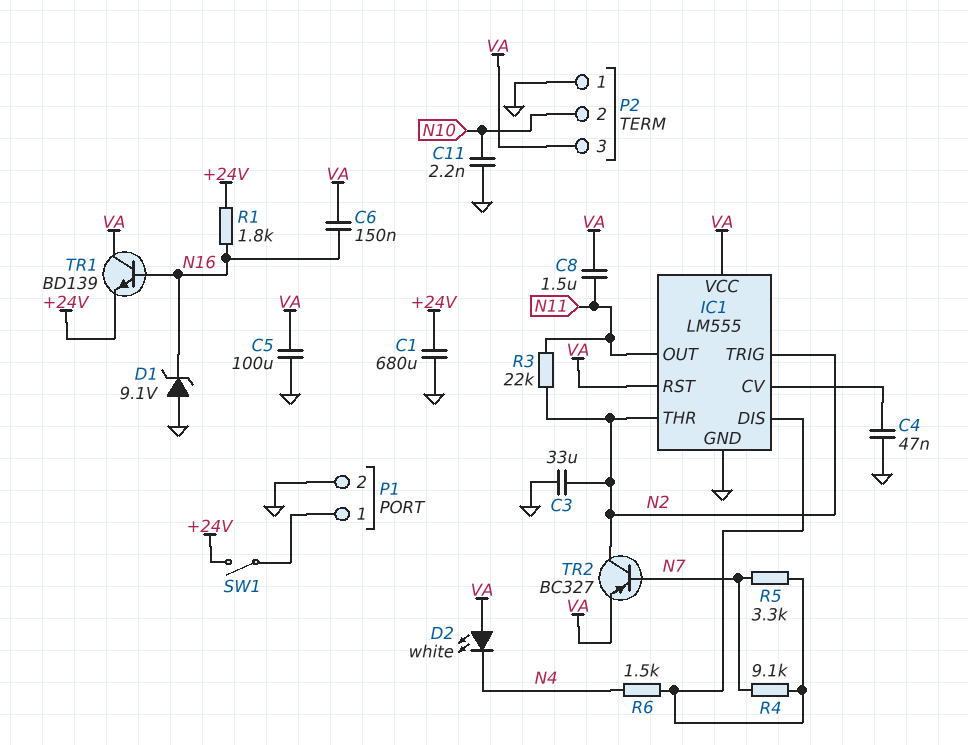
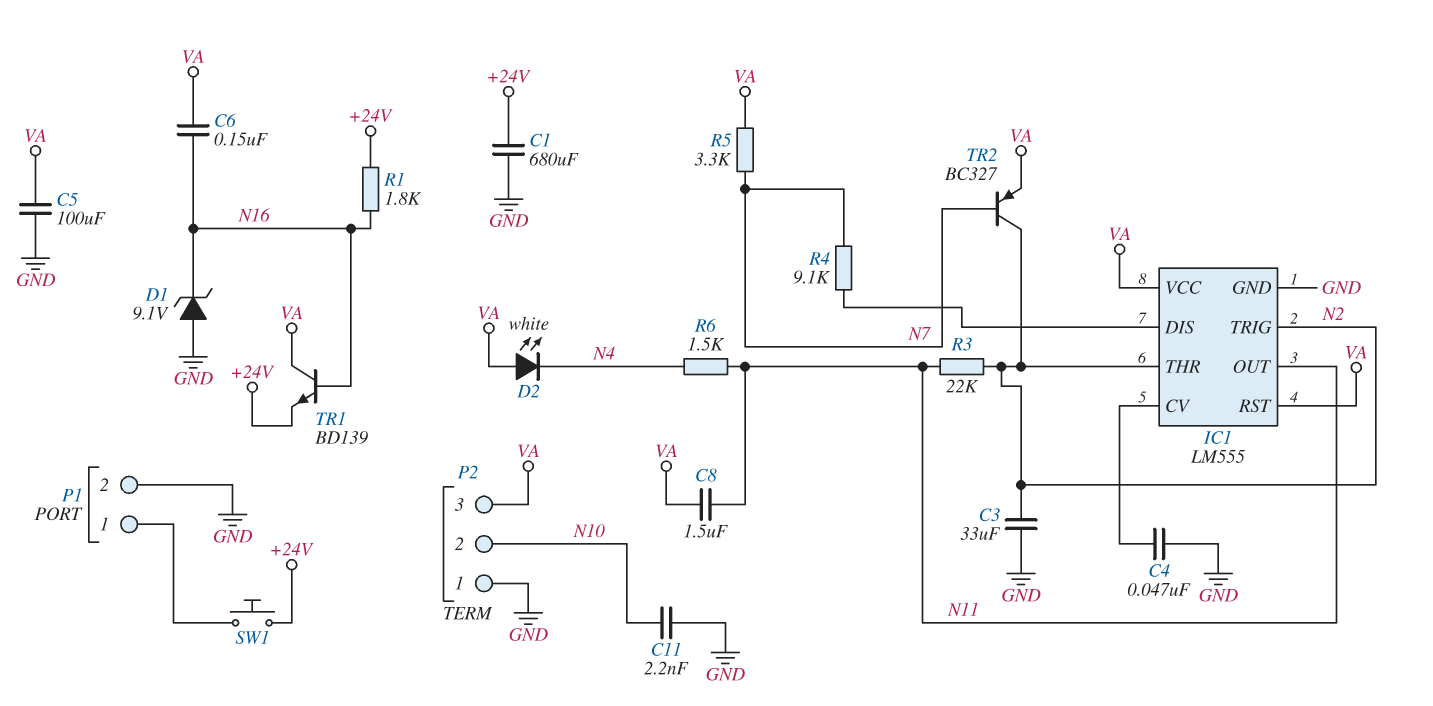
R5: 3.3k (IC1/DIS, N7) -> 3.3k (N7, VA)
R6: 1.5k (IC1/DIS, N4) -> 1.5k (N4, N11)
SW1: switch (+24V, P1/1) -> button (+24V, P1/1)

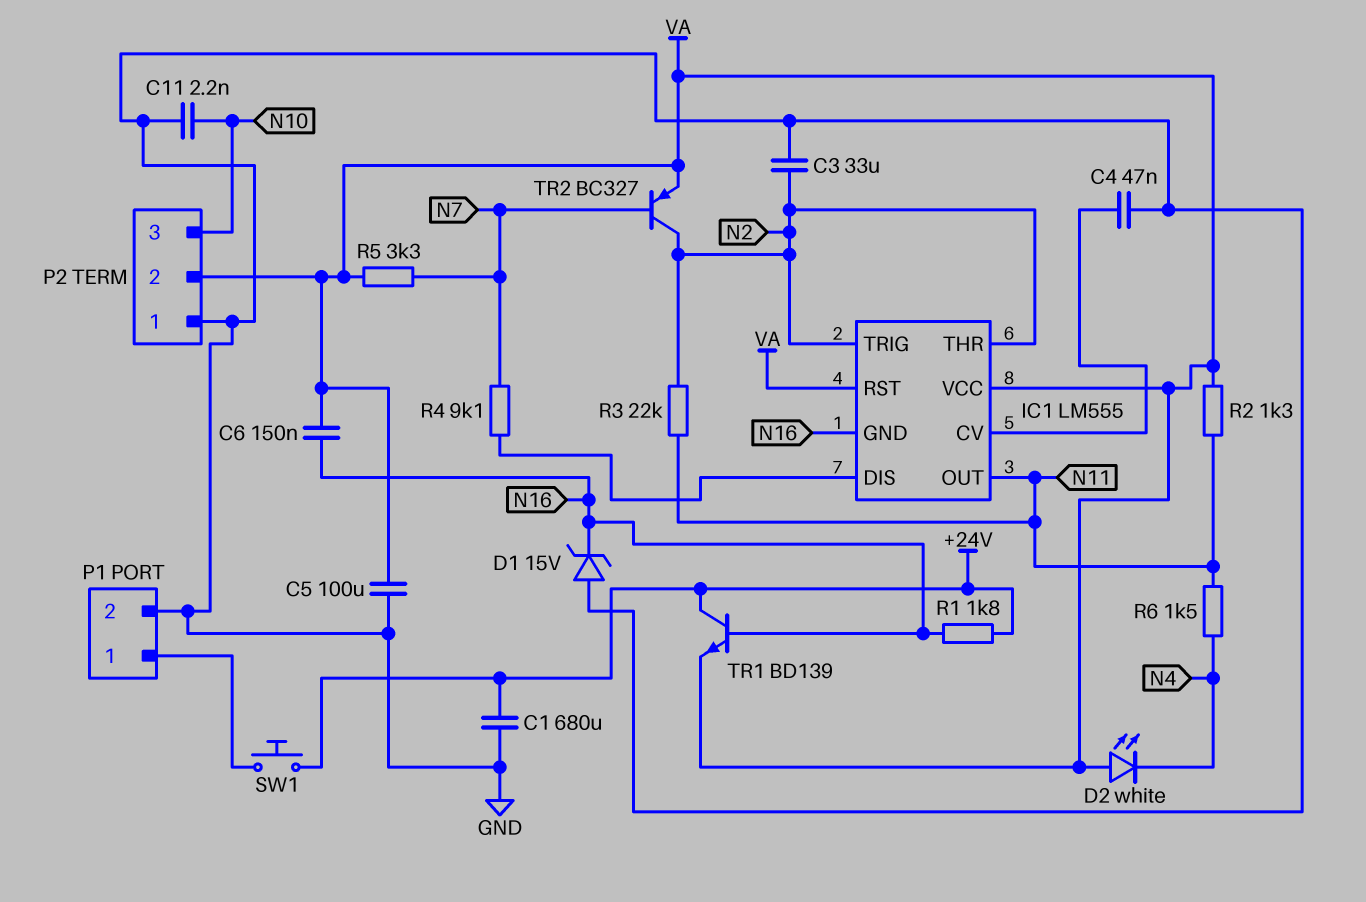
C8: 1.5uF (N11, VA) -> none
D1: zener 9.1V (A GND, K N16) -> zener 15V (A GND, K N16)
IC1 pin GND: GND -> N16
P2 pin 2: N10 -> VA
P2 pin 3: VA -> N10
R2: none -> 1.3k (N11, VA)
TR1: NPN BD139 (B N16, C VA, E +24V) -> NPN BD139 (B N16, C +24V, E VA)

